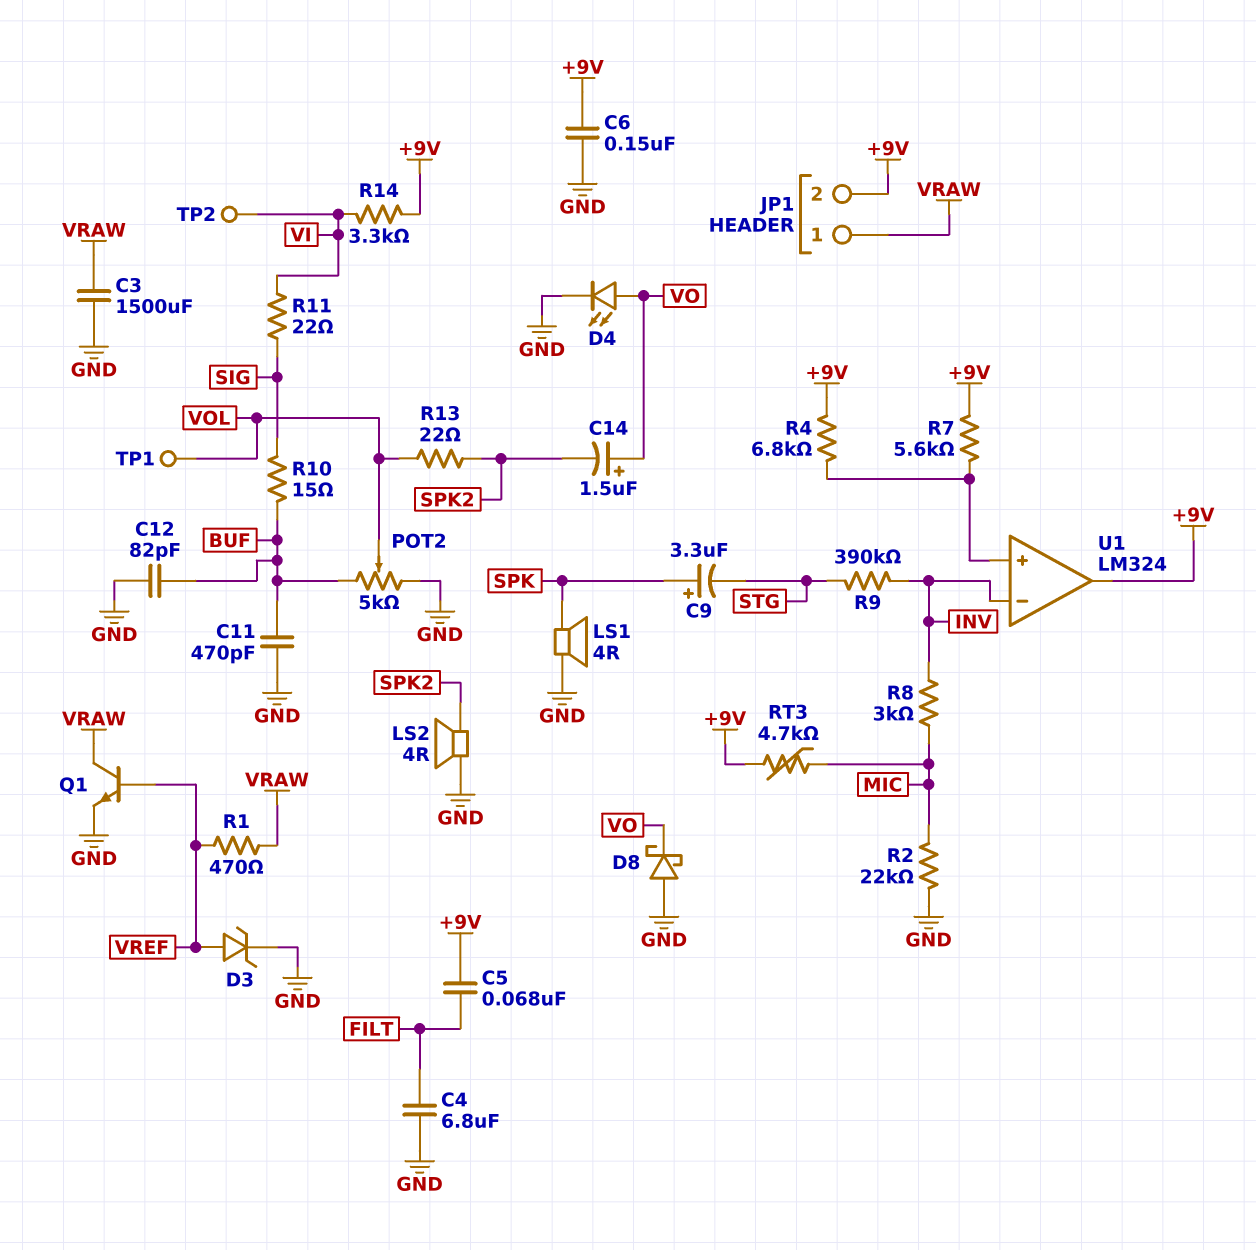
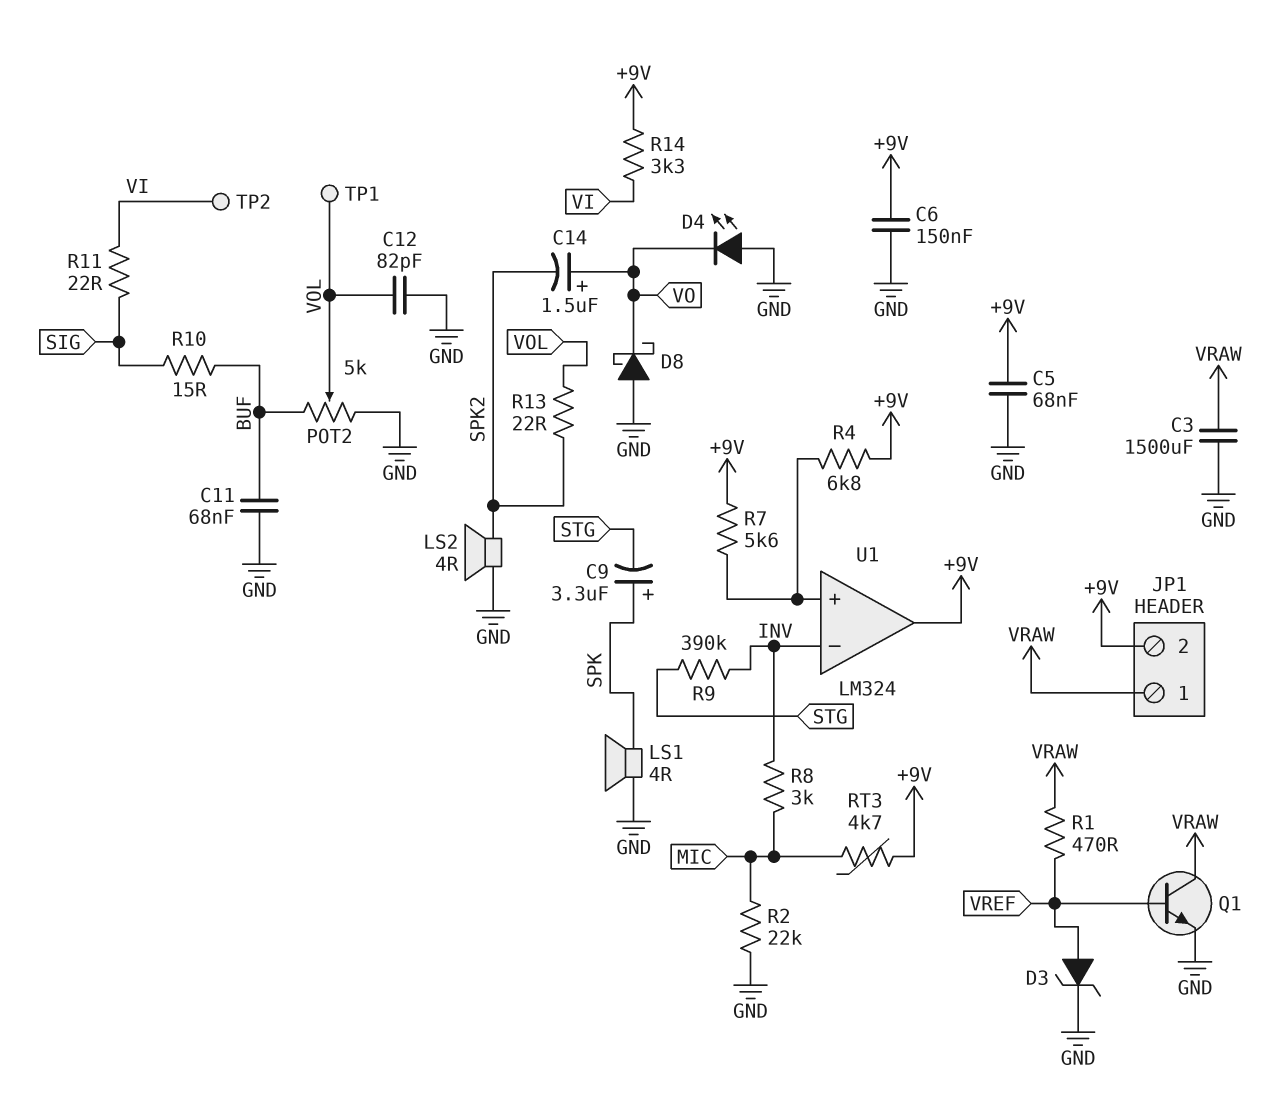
C4: 6.8uF (FILT, GND) -> none
C5: 68nF (+9V, FILT) -> 68nF (+9V, GND)
C11: 470pF (BUF, GND) -> 68nF (BUF, GND)
C12: 82pF (BUF, GND) -> 82pF (GND, VOL)
D4: LED (A VO, K GND) -> LED (A GND, K VO)

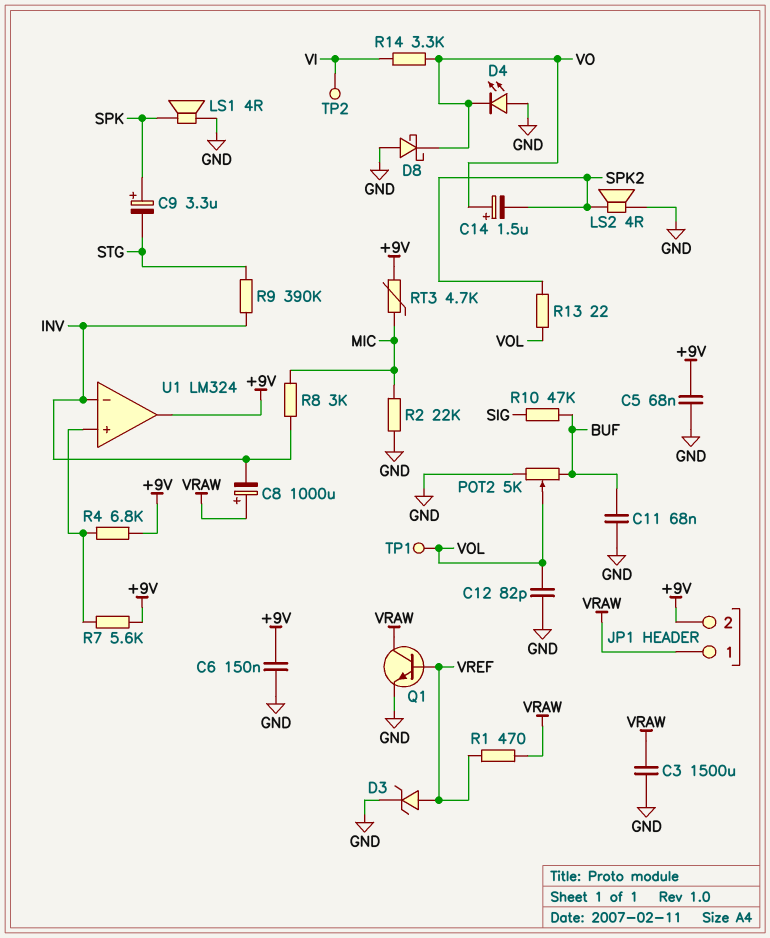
C8: none -> 1000uF (plus VRAW, minus INV)
R10: 15 (BUF, SIG) -> 47k (BUF, SIG)
R11: 22 (SIG, VI) -> none
R14: 3.3k (+9V, VI) -> 3.3k (VI, VO)

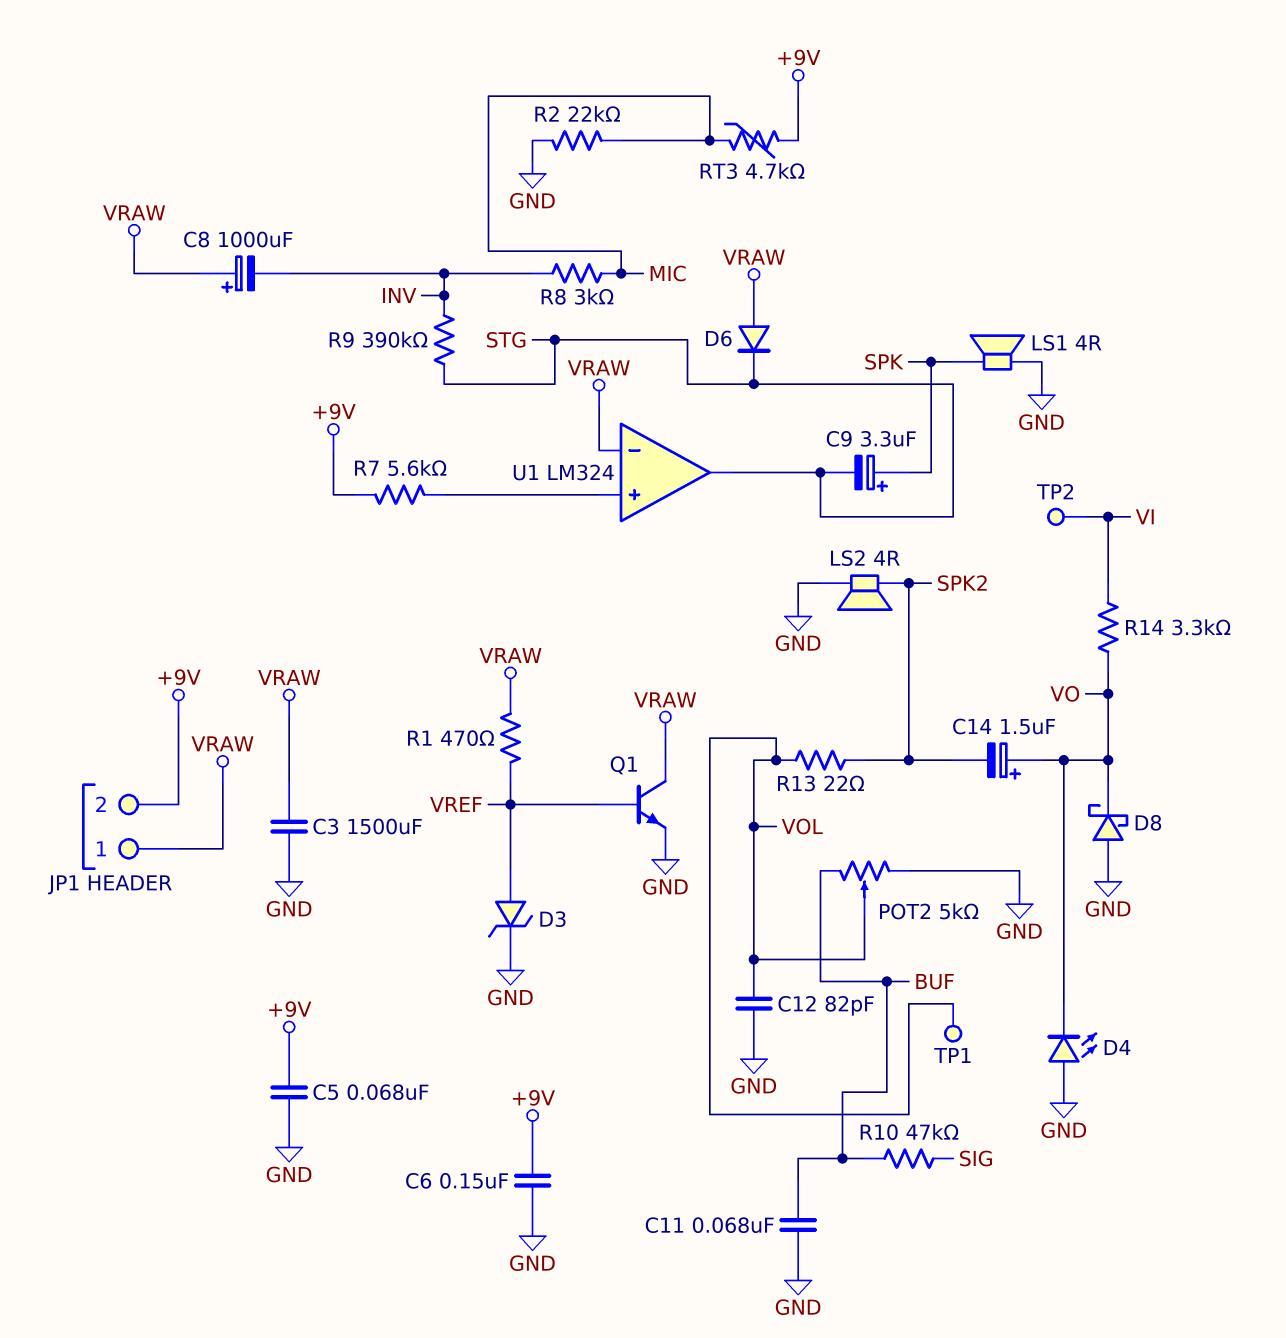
D6: none -> diode (A VRAW, K STG)
R4: 6.8k (+9V, U1/in+) -> none
U1 pin in-: INV -> VRAW
U1 pin out: +9V -> STG

